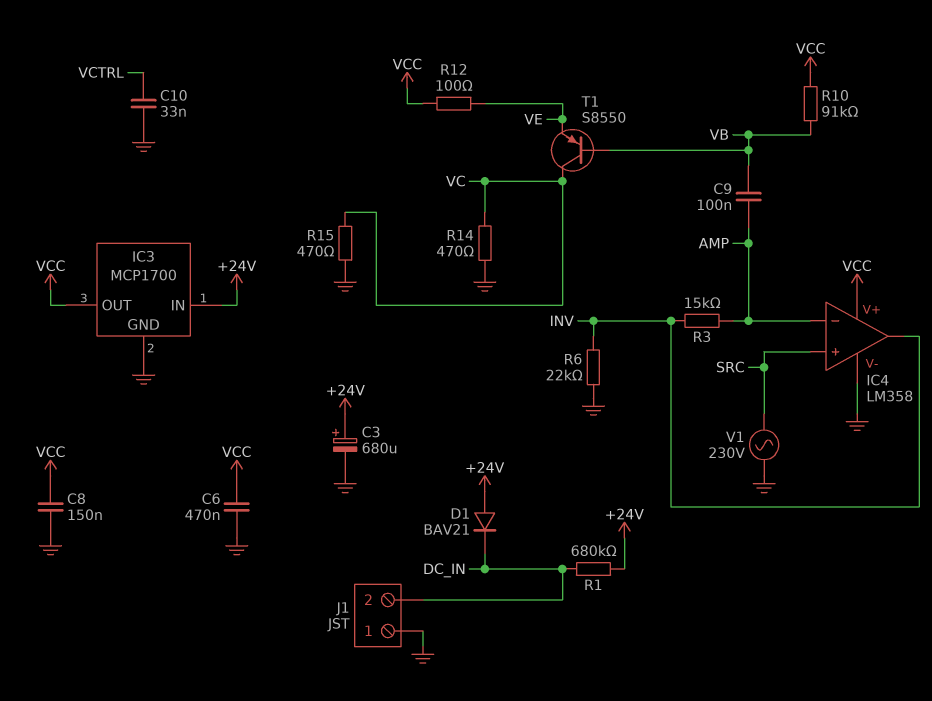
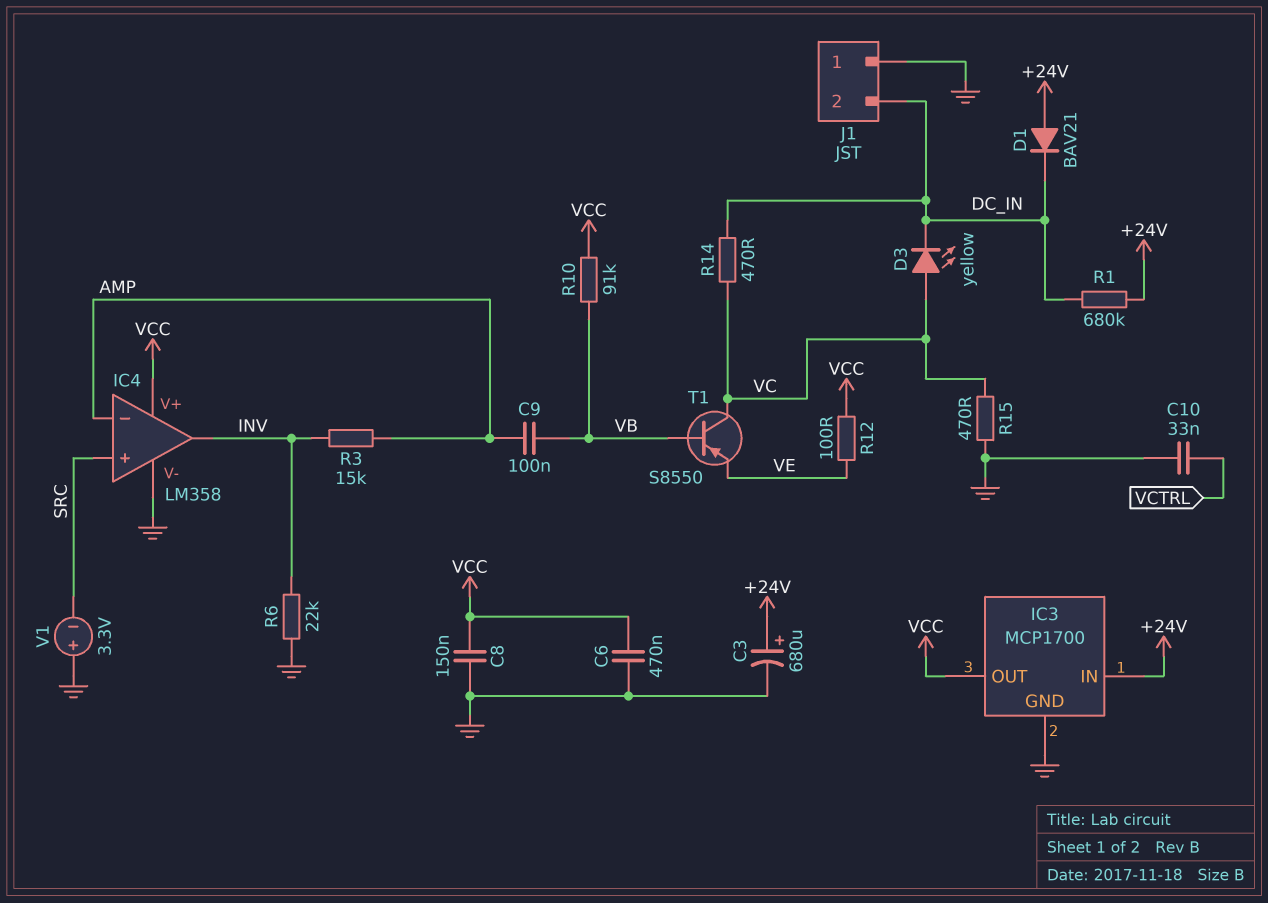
D3: none -> LED yellow (A VC, K DC_IN)
R14: 470 (GND, VC) -> 470 (DC_IN, VC)
V1: AC 230V (GND, SRC) -> 3.3V (plus GND, minus SRC)

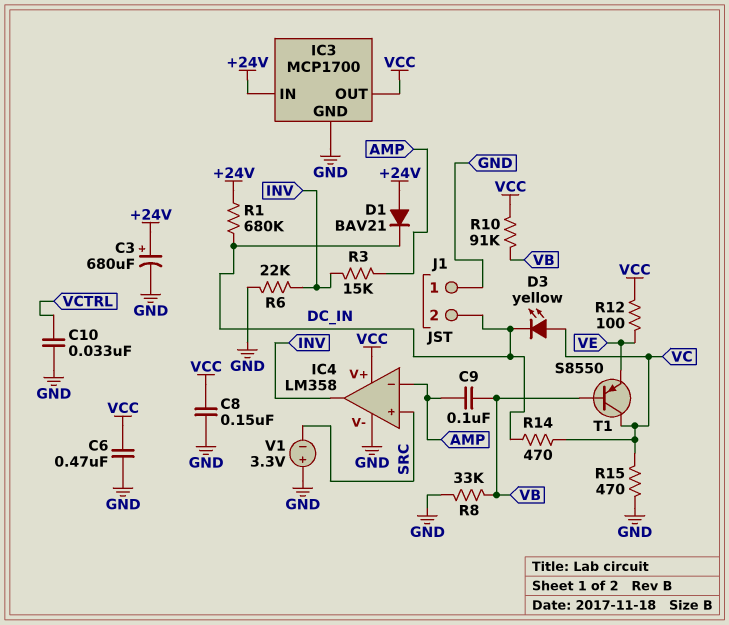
R8: none -> 33k (GND, VB)

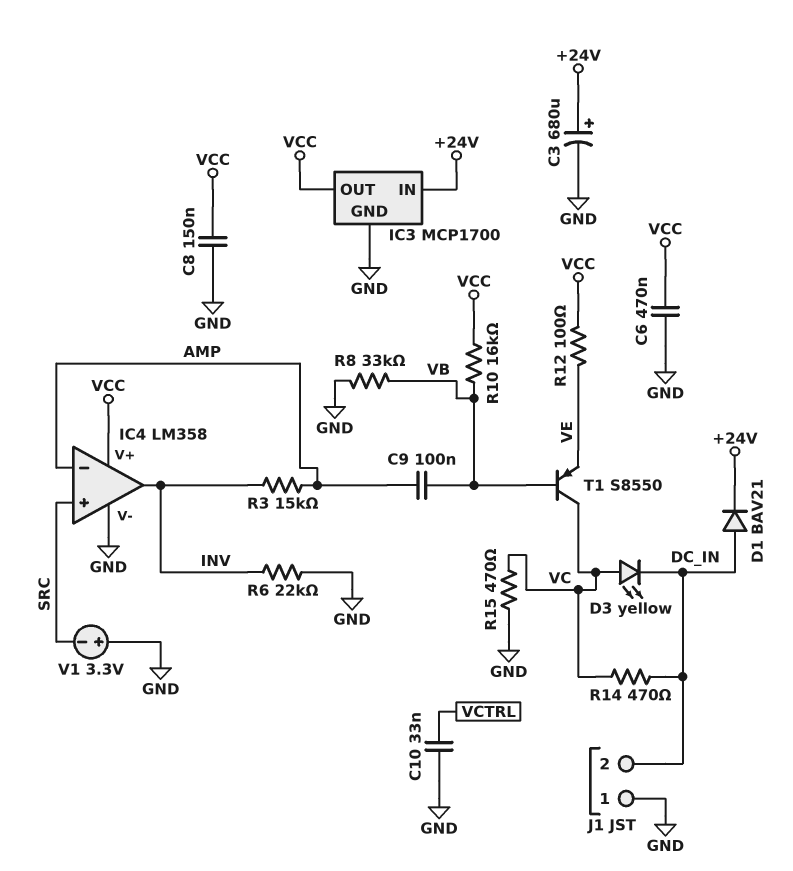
D1: diode BAV21 (A +24V, K DC_IN) -> diode BAV21 (A DC_IN, K +24V)
R1: 680k (+24V, DC_IN) -> none
R10: 91k (VB, VCC) -> 16k (VB, VCC)

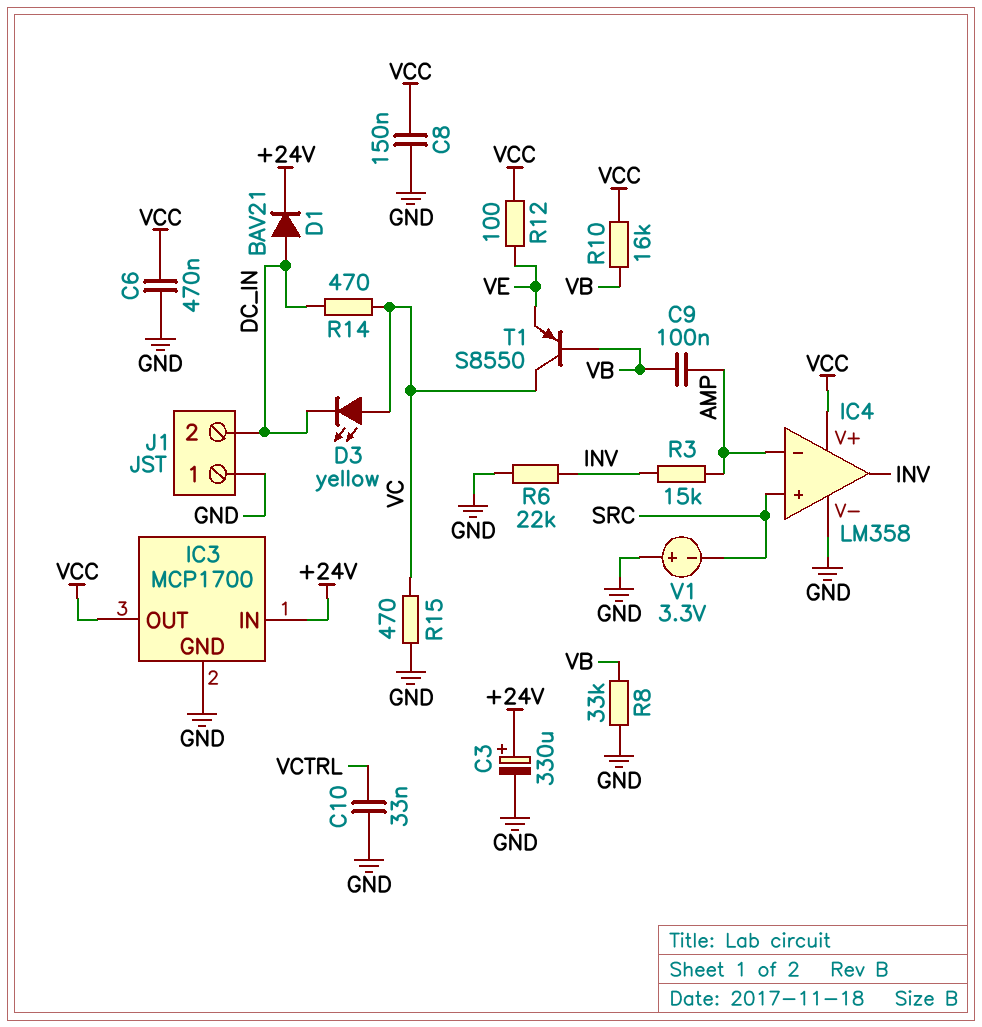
C3: 680uF (plus +24V, minus GND) -> 330uF (plus +24V, minus GND)

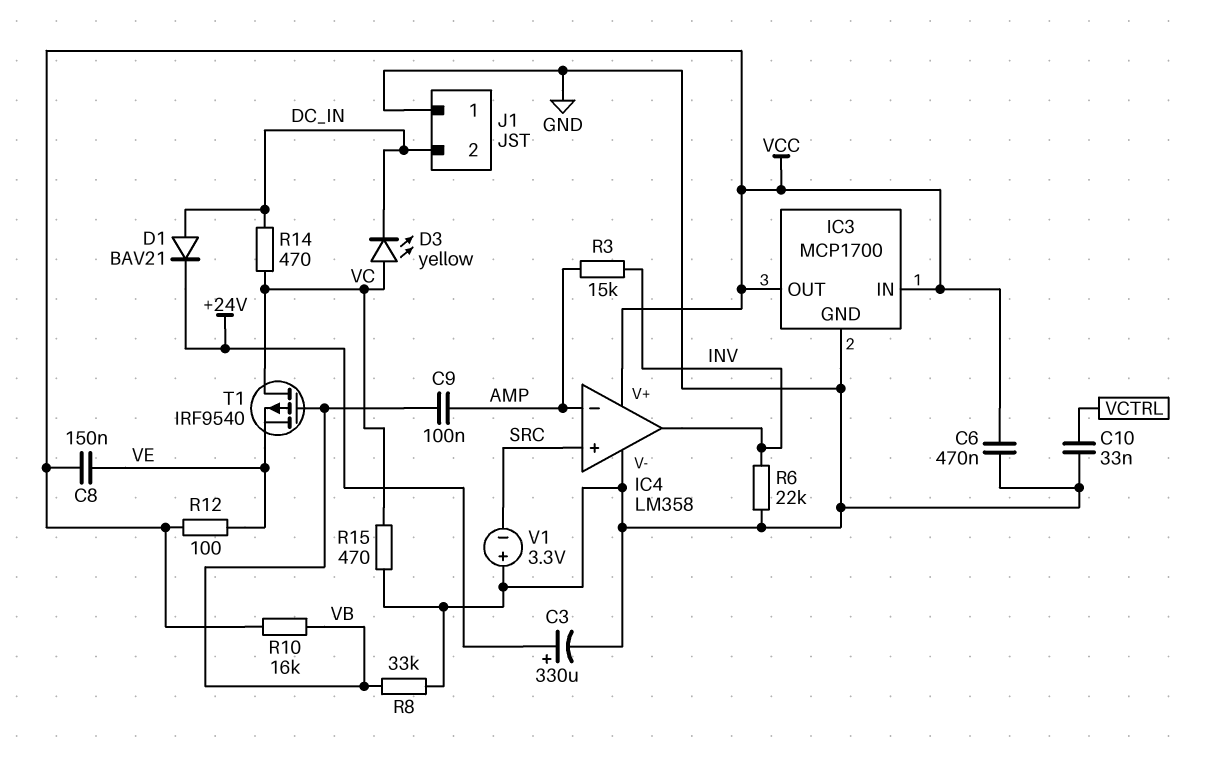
C8: 150nF (GND, VCC) -> 150nF (VCC, VE)
IC3 pin IN: +24V -> VCC
T1: PNP S8550 (B VB, C VC, E VE) -> PMOS IRF9540 (G VB, D VC, S VE)

